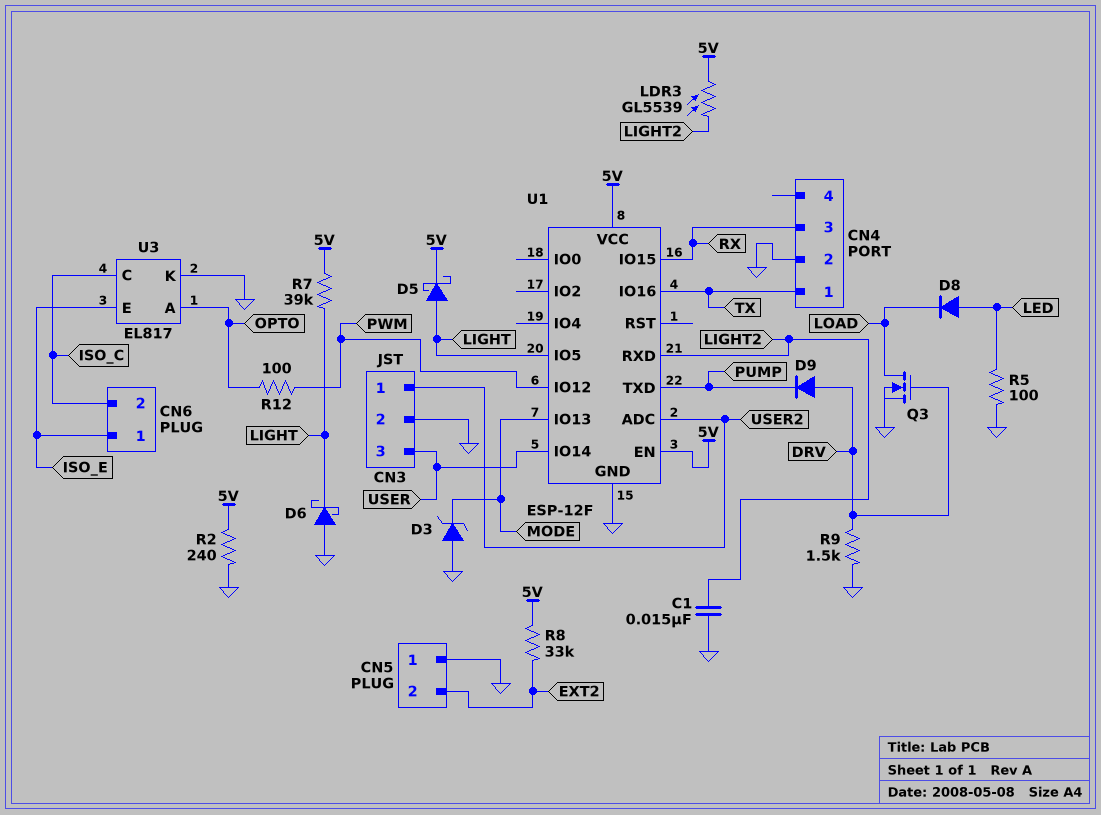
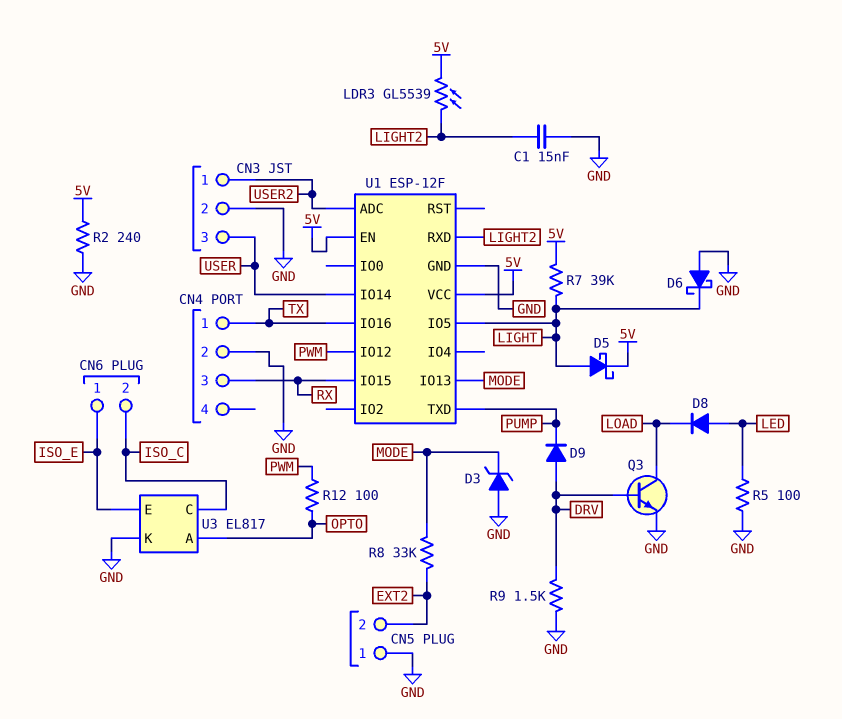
Q3: NMOS (G DRV, D LOAD, S GND) -> NPN (B DRV, C LOAD, E GND)
R8: 33k (5V, EXT2) -> 33k (EXT2, MODE)

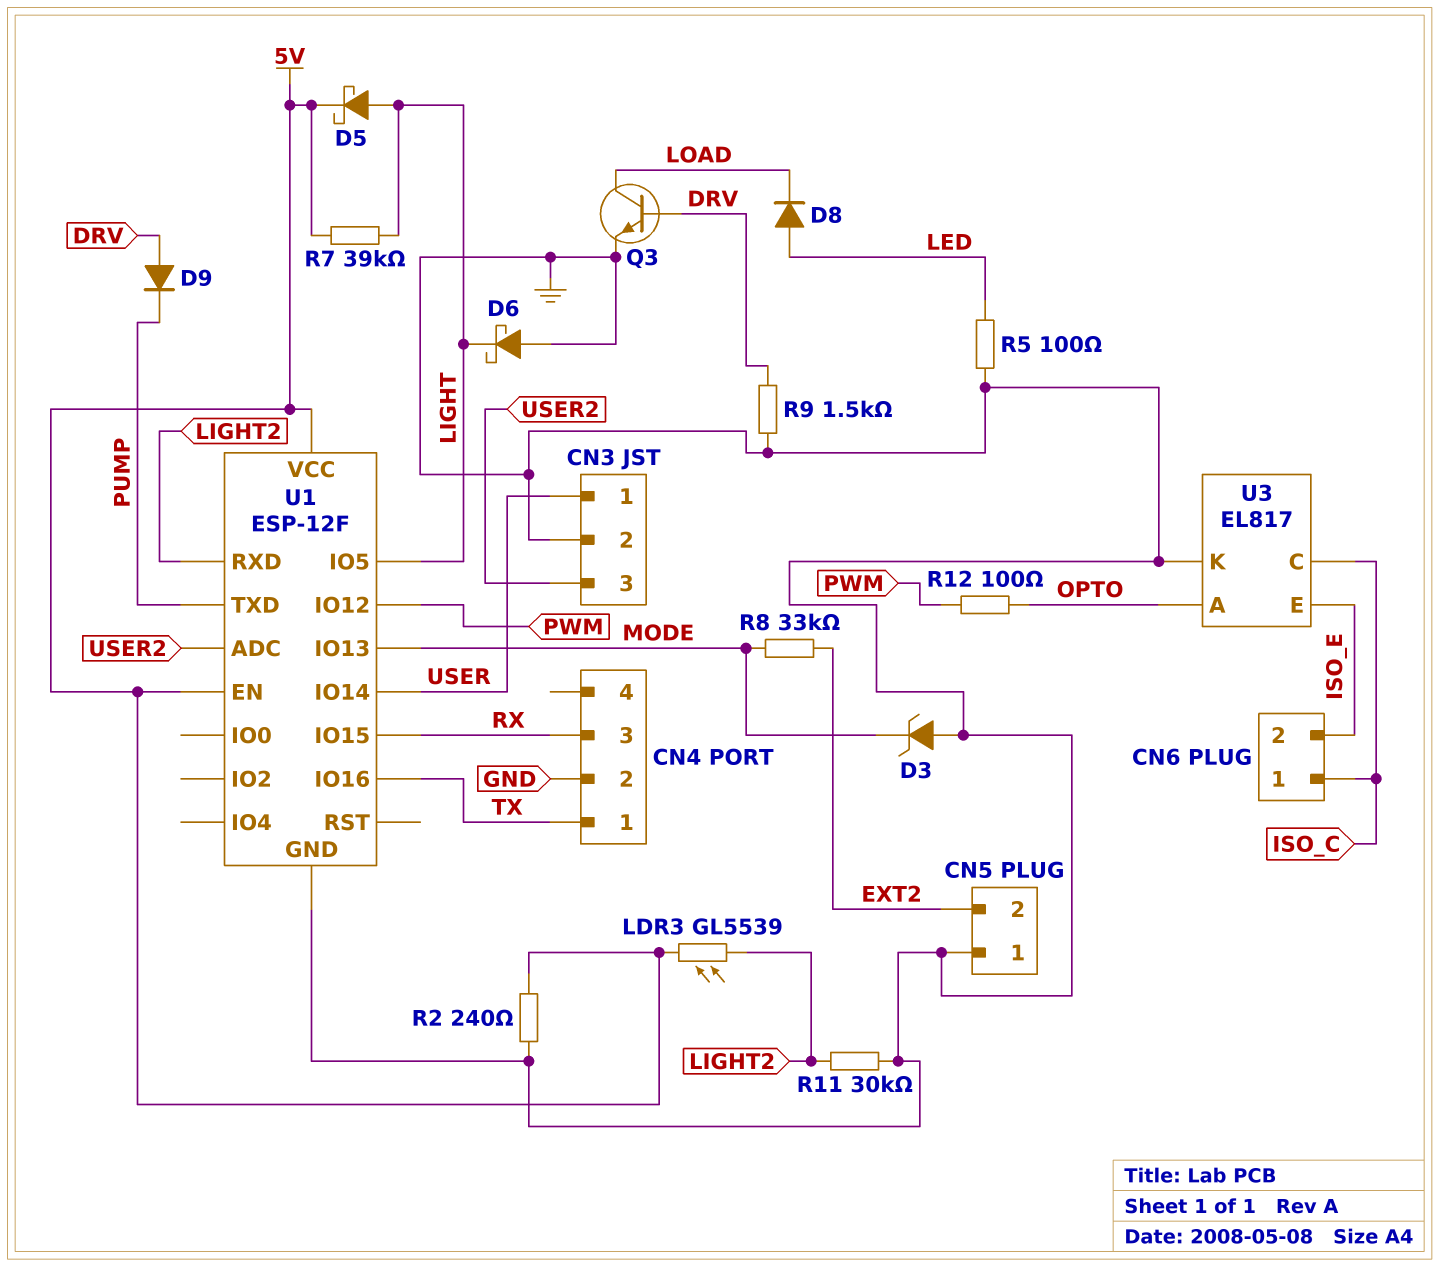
C1: 15nF (GND, LIGHT2) -> none
CN3 pin 1: USER2 -> USER
CN3 pin 3: USER -> USER2
CN6 pin 1: ISO_E -> ISO_C
CN6 pin 2: ISO_C -> ISO_E
R11: none -> 30k (GND, LIGHT2)

